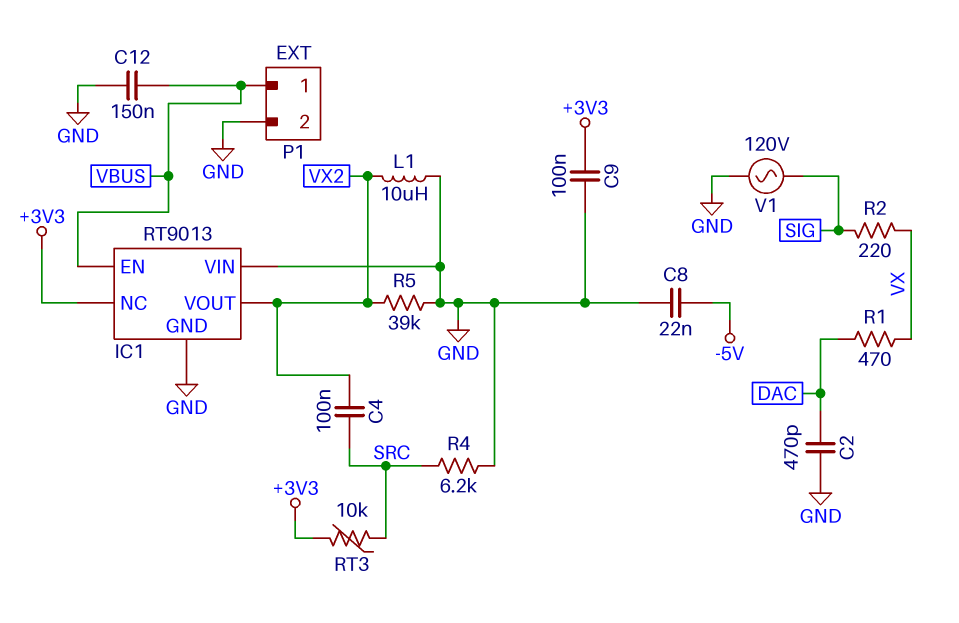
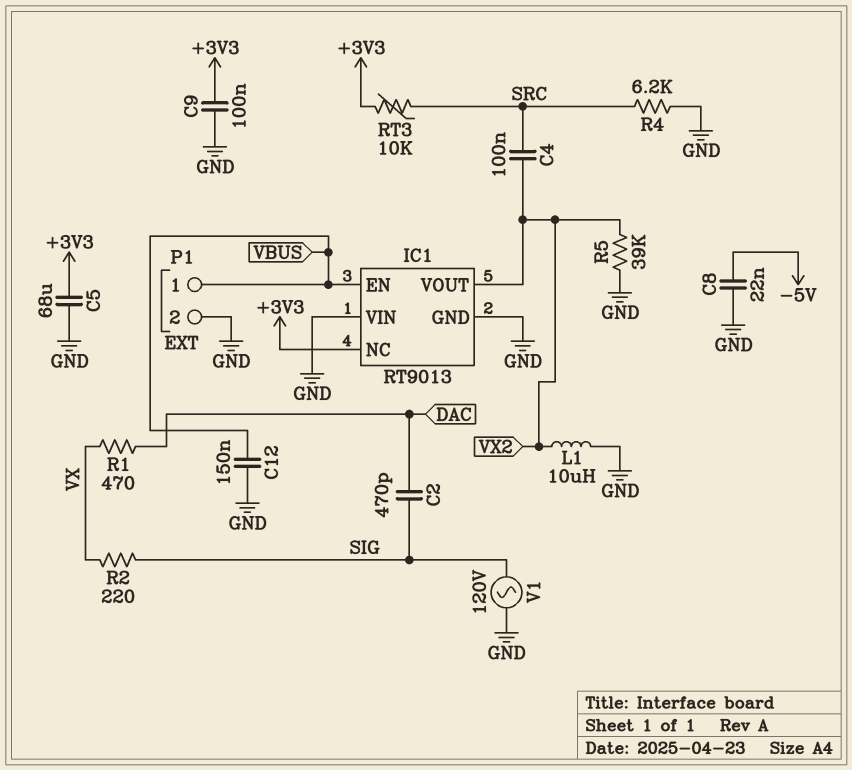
C2: 470pF (DAC, GND) -> 470pF (DAC, SIG)
C5: none -> 68uF (+3V3, GND)

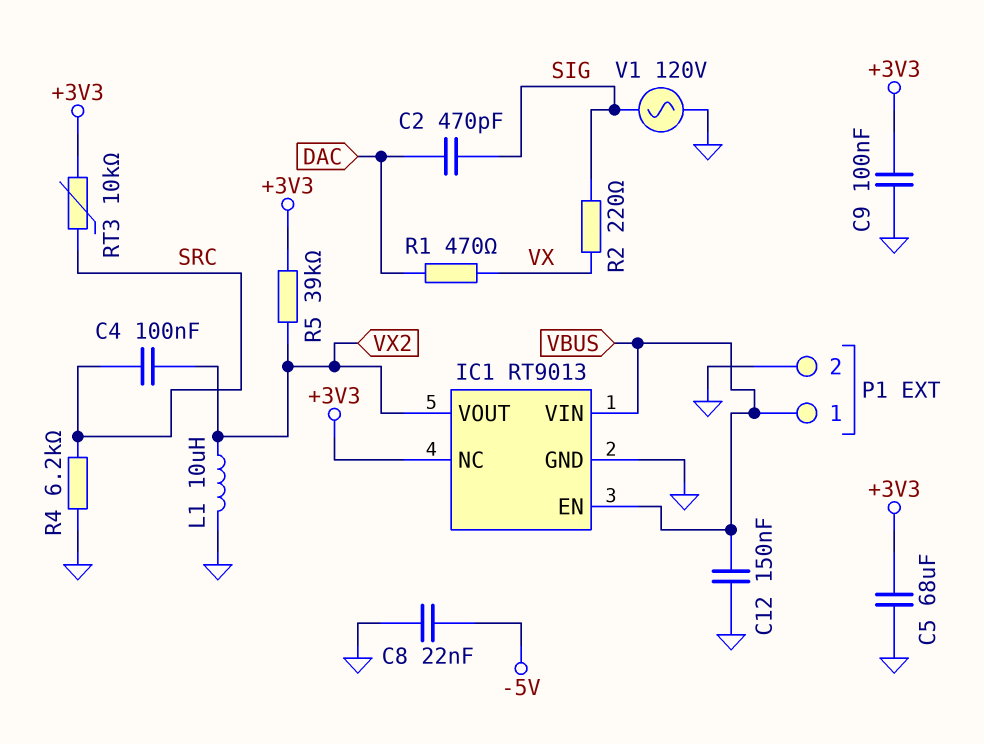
IC1 pin VIN: GND -> VBUS
R5: 39k (GND, VX2) -> 39k (+3V3, VX2)

